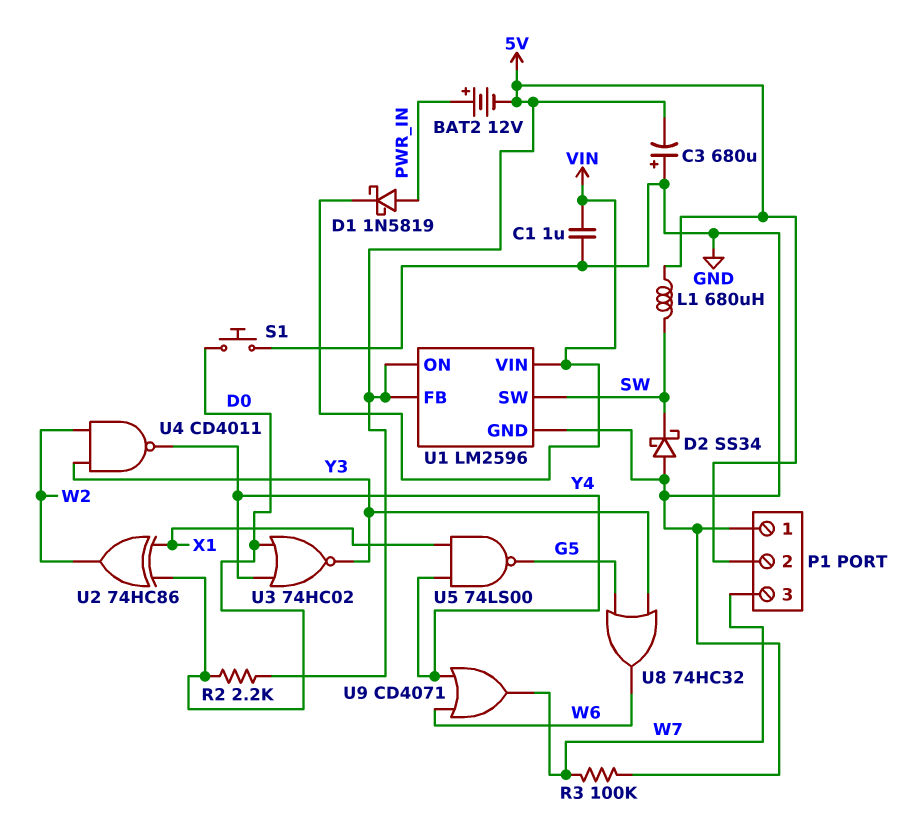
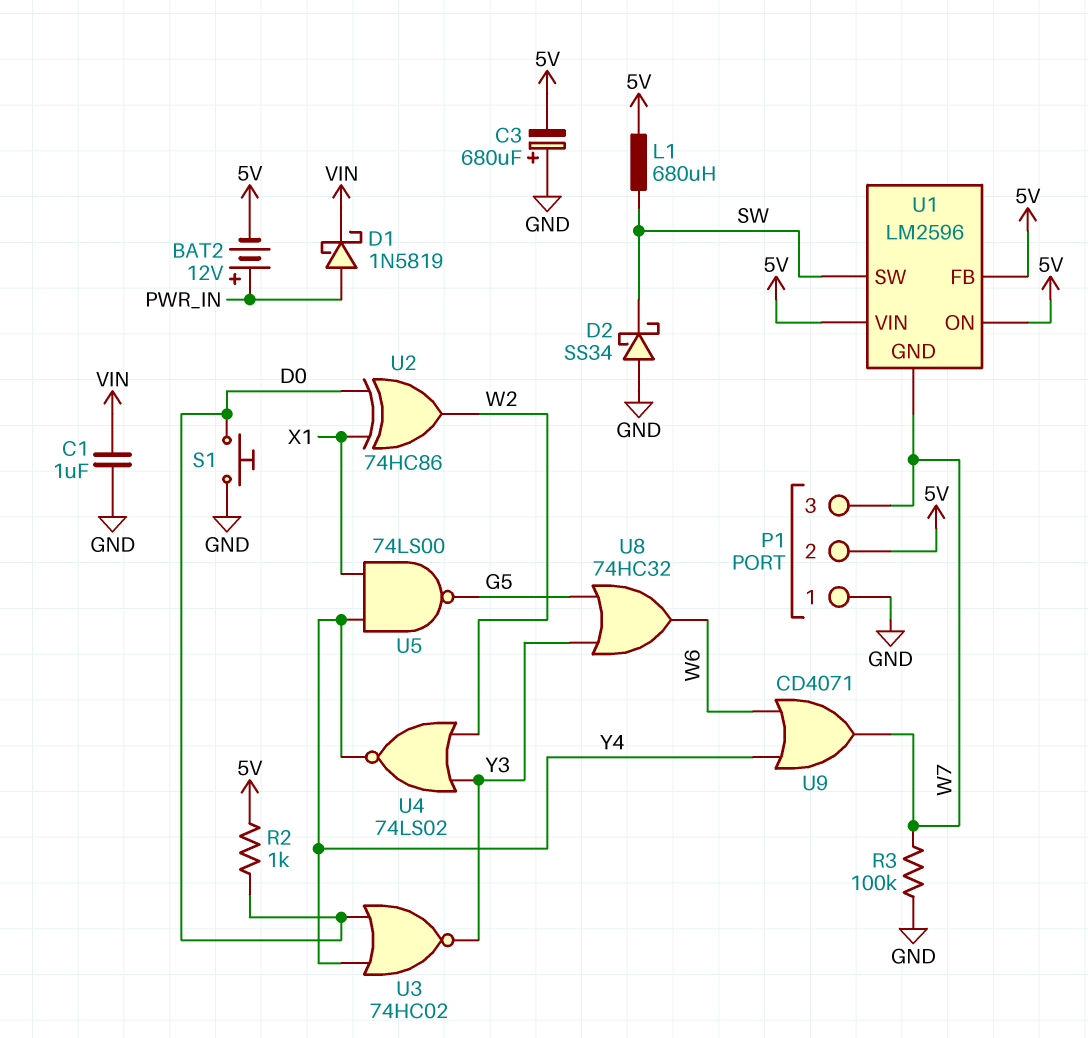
R2: 2.2k (5V, D0) -> 1k (5V, D0)
U1 pin GND: GND -> W7
U1 pin VIN: VIN -> 5V
U4: NAND CD4011 (in W2, in Y3, out Y4) -> NOR 74LS02 (in W2, in Y3, out Y4)

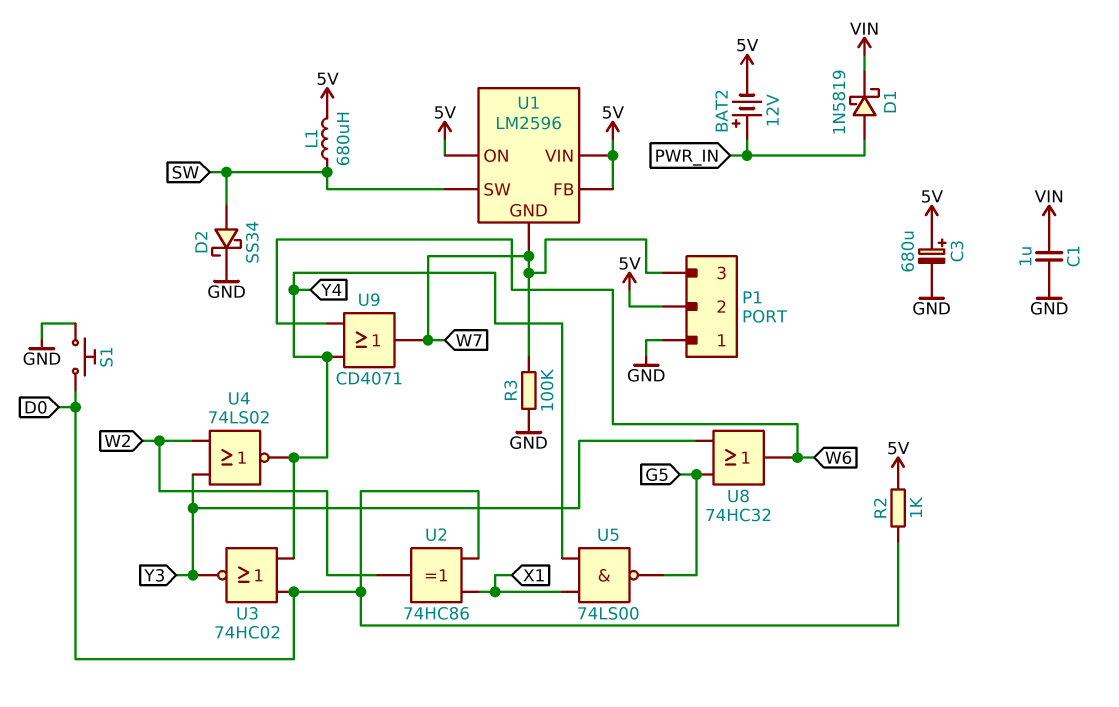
C3: 680uF (plus GND, minus 5V) -> 680uF (plus 5V, minus GND)
D2: schottky SS34 (A GND, K SW) -> schottky SS34 (A SW, K GND)

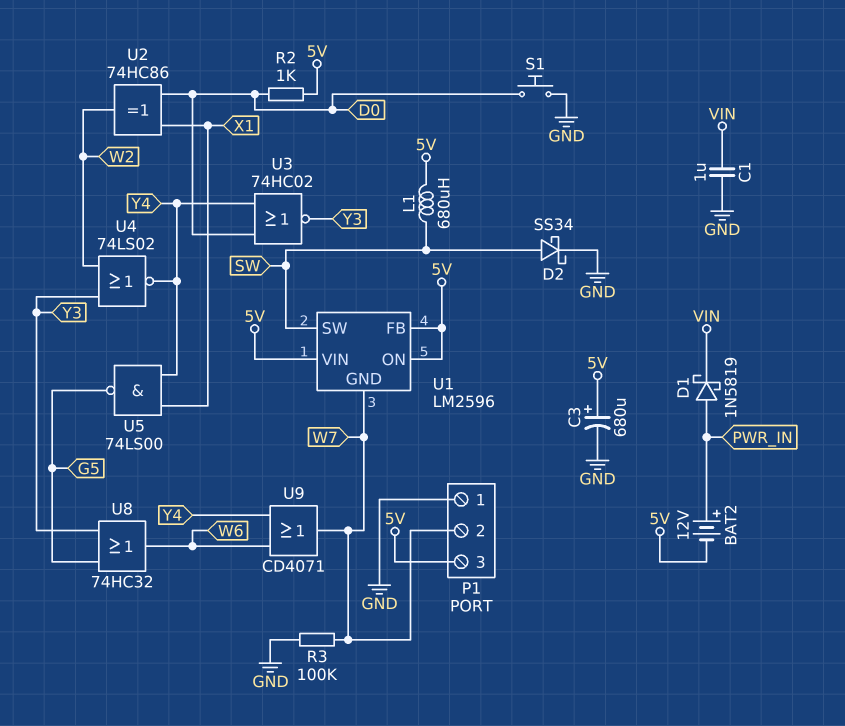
P1 pin 2: 5V -> W7
P1 pin 3: W7 -> 5V

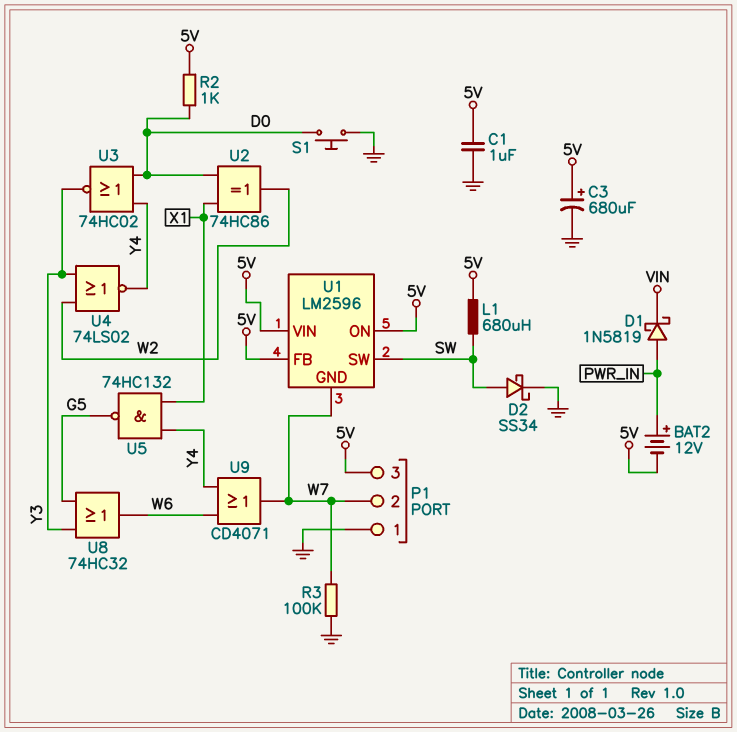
C1: 1uF (GND, VIN) -> 1uF (5V, GND)
U5: NAND 74LS00 (in X1, in Y4, out G5) -> NAND 74HC132 (in X1, in Y4, out G5)

